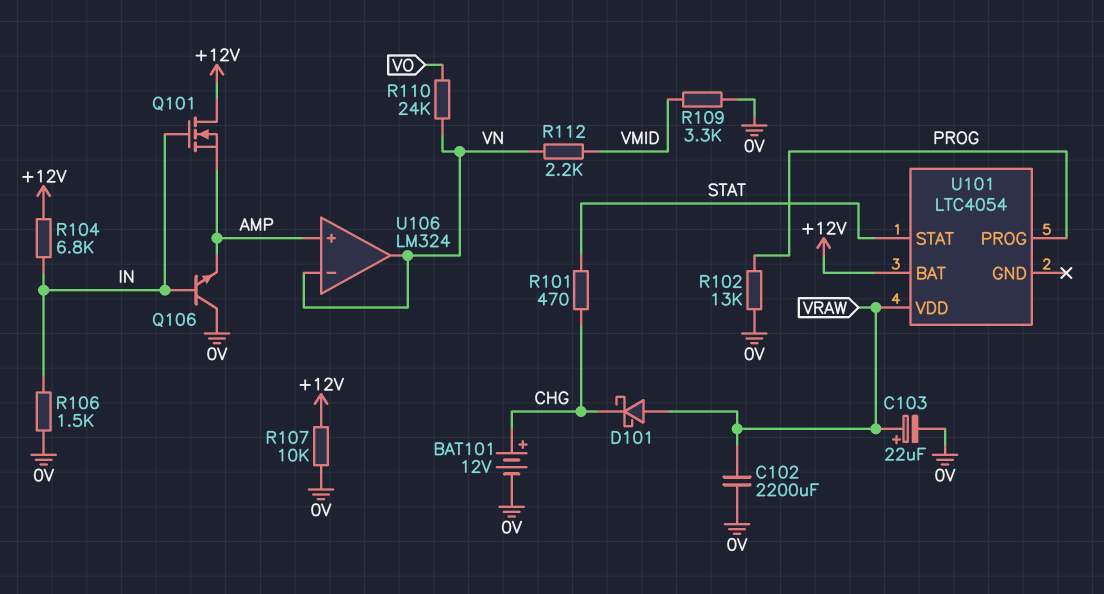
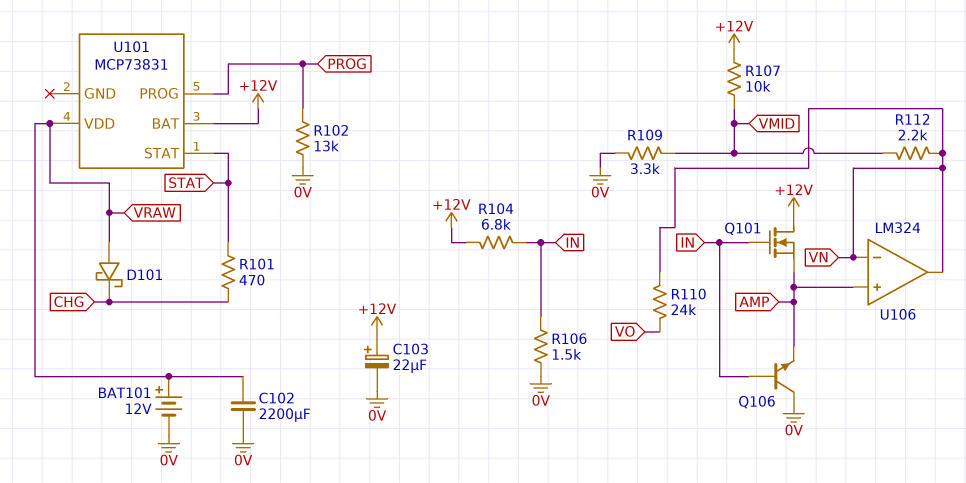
BAT101: 12V (plus CHG, minus 0V) -> 12V (plus VRAW, minus 0V)
C103: 22uF (plus VRAW, minus 0V) -> 22uF (plus +12V, minus 0V)
R107: 10k (+12V, 0V) -> 10k (+12V, VMID)
U101: LTC4054 -> MCP73831

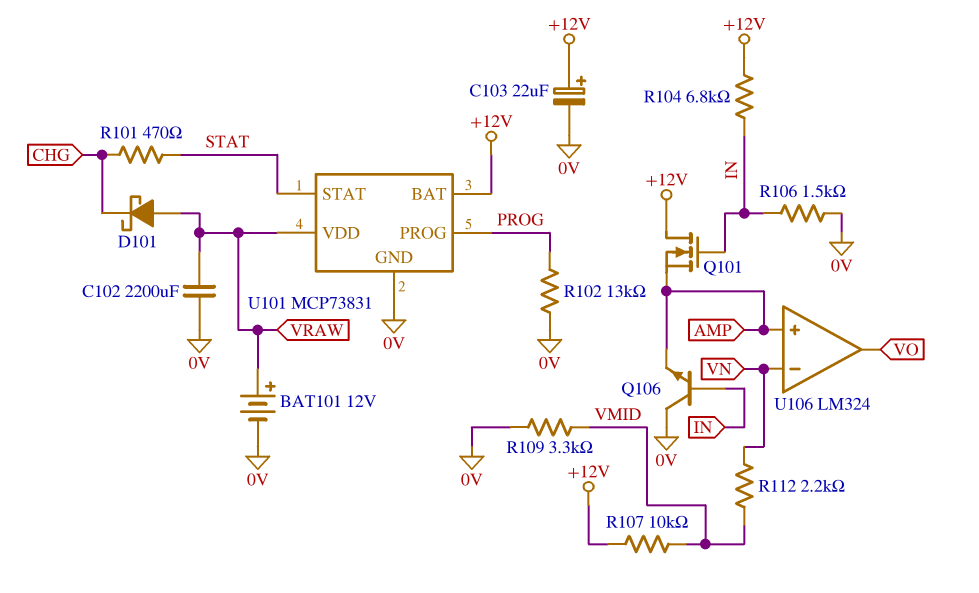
R110: 24k (VN, VO) -> none
U101 pin GND: none -> 0V
U106 pin out: VN -> VO

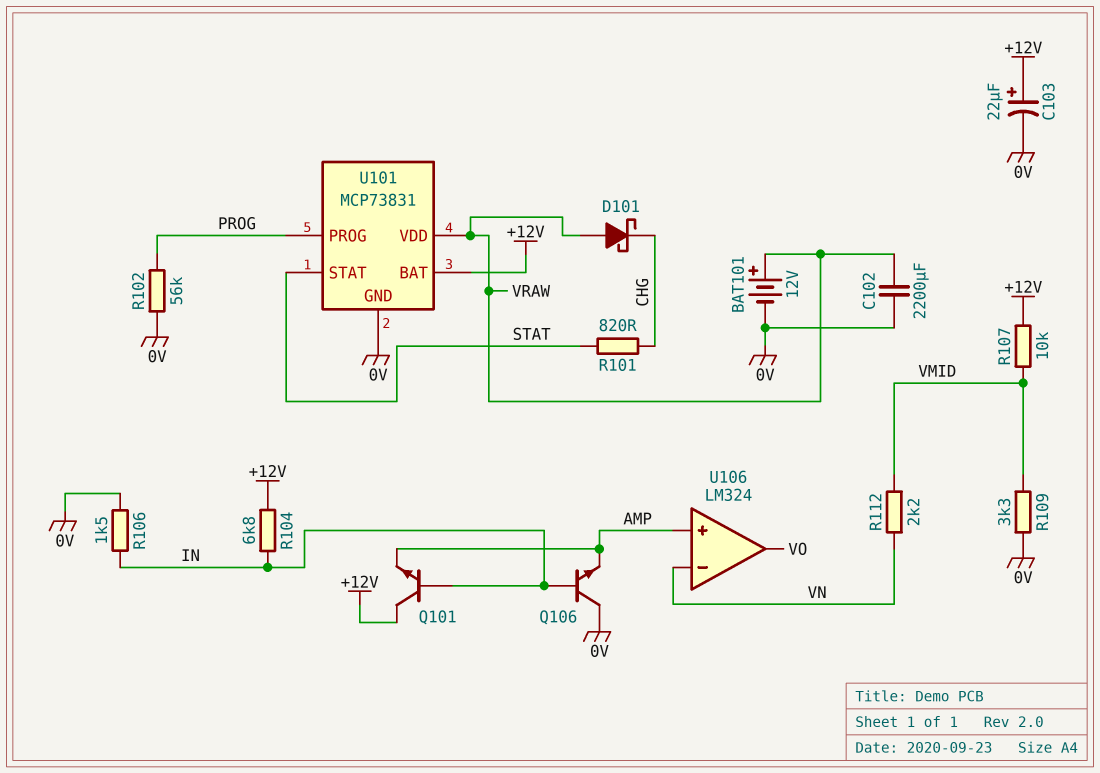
Q101: NMOS (G IN, D +12V, S AMP) -> NPN (B IN, C +12V, E AMP)
R101: 470 (CHG, STAT) -> 820 (CHG, STAT)
R102: 13k (0V, PROG) -> 56k (0V, PROG)

